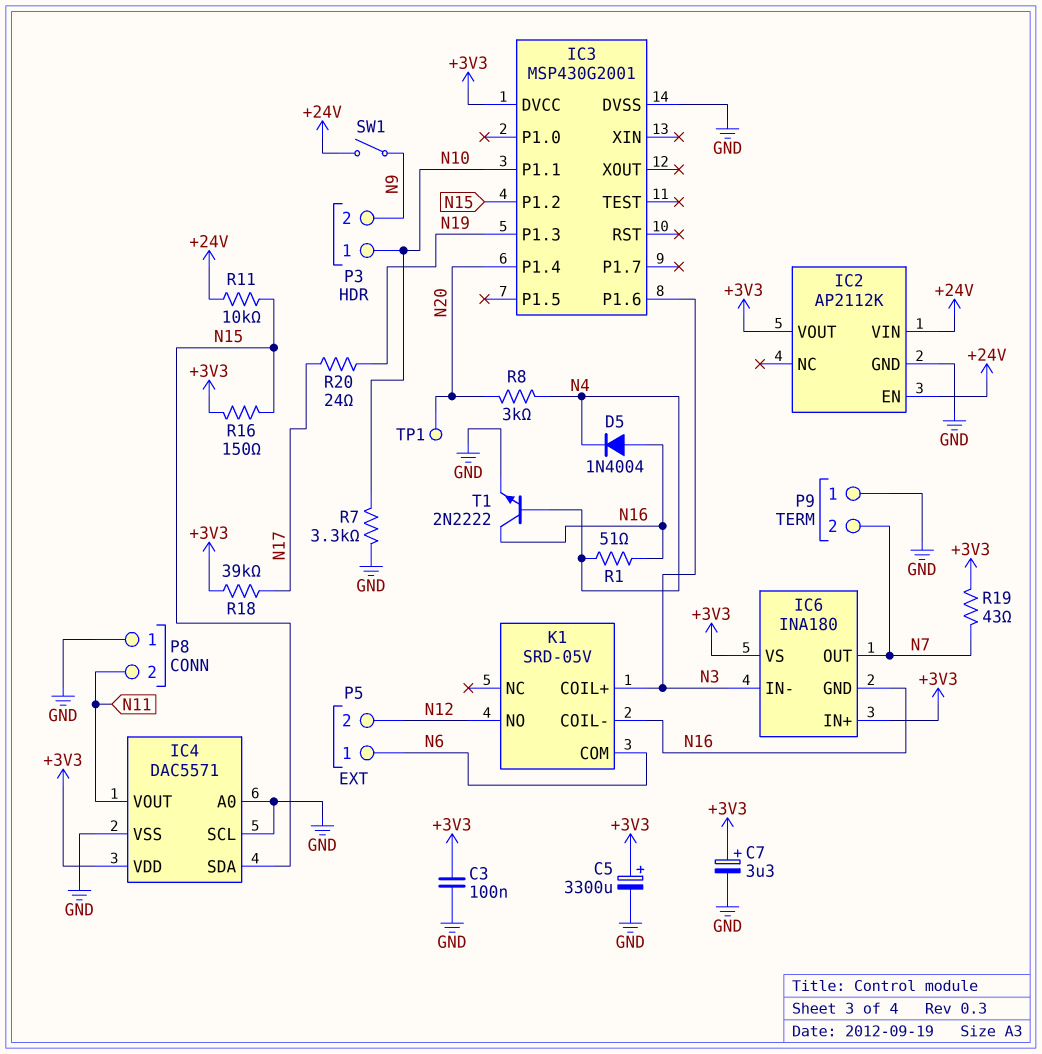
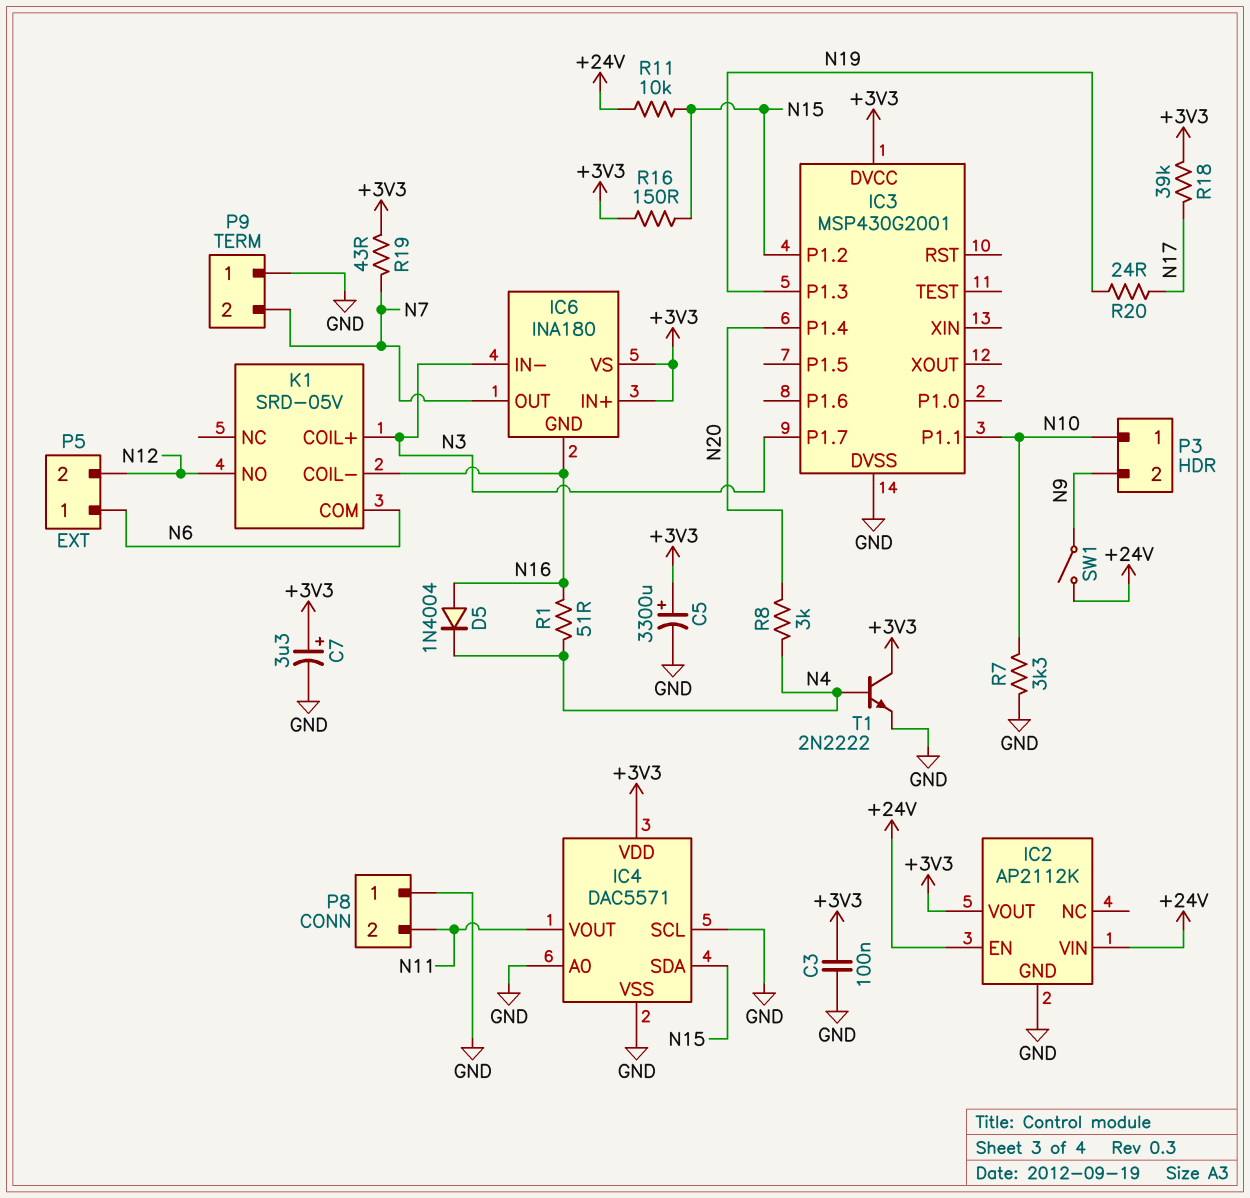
IC3 pin P1.6: N3 -> none
IC3 pin P1.7: none -> N3
T1: NPN 2N2222 (B N4, C N16, E GND) -> NPN 2N2222 (B N4, C +3V3, E GND)
TP1: test point (N20) -> none

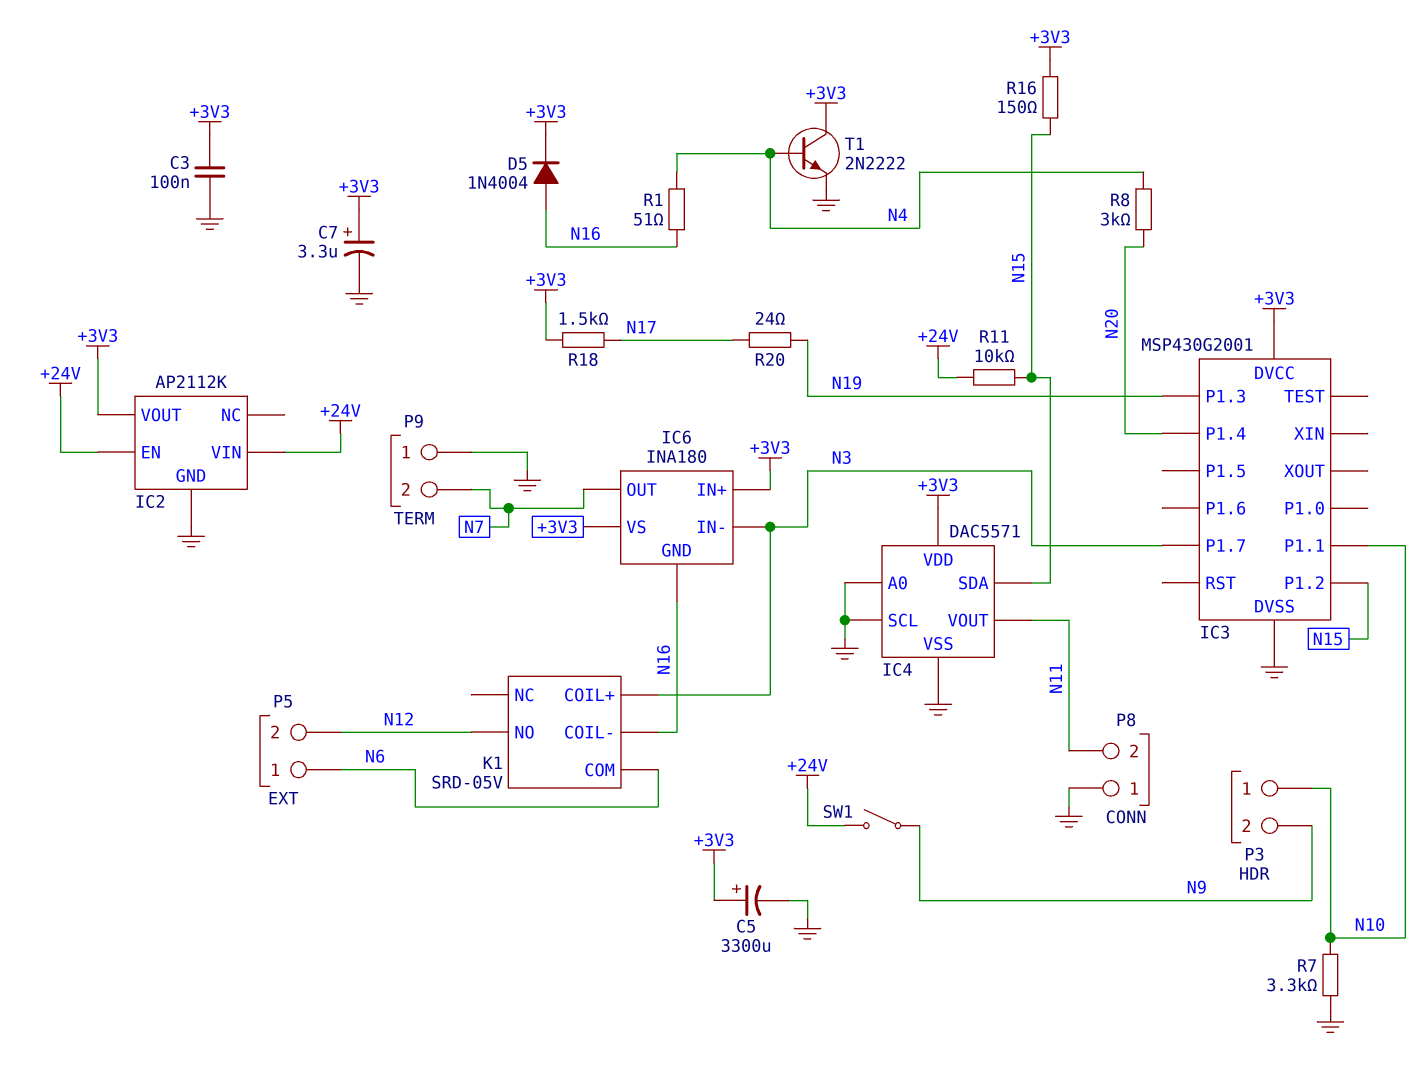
D5: diode 1N4004 (A N16, K N4) -> diode 1N4004 (A N16, K +3V3)
R18: 39k (+3V3, N17) -> 1.5k (+3V3, N17)
R19: 43 (+3V3, N7) -> none

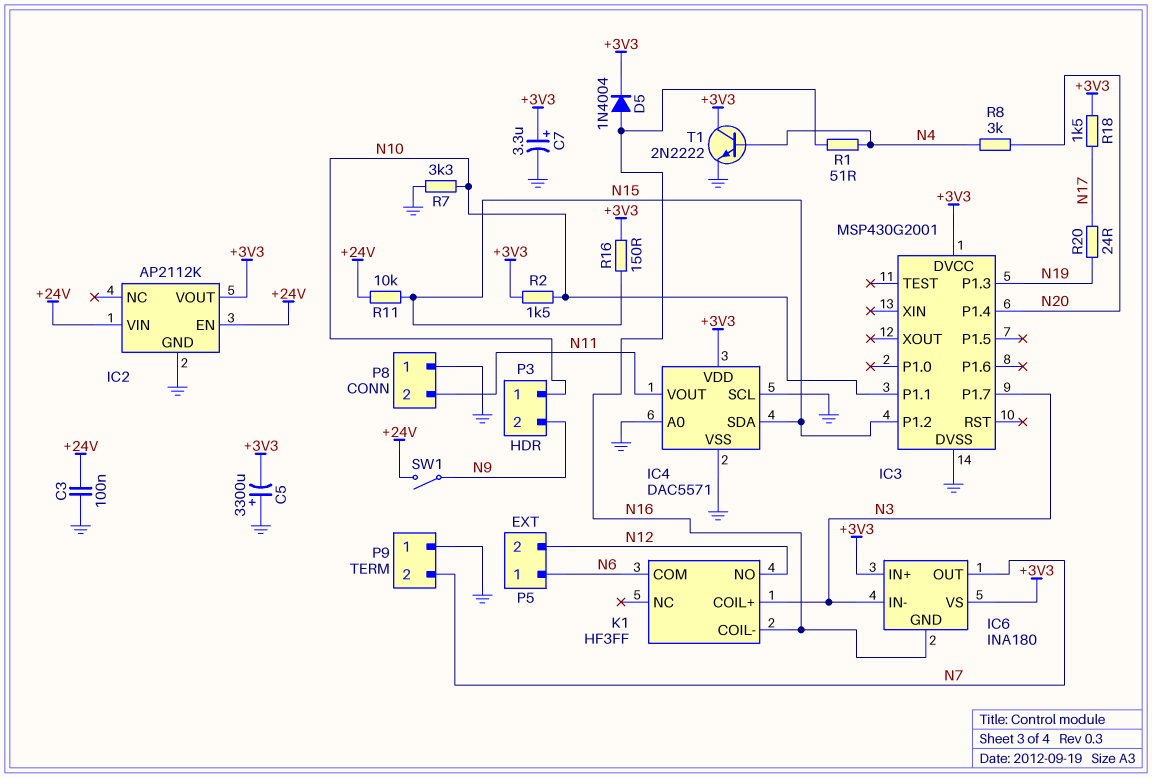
C3: 100nF (+3V3, GND) -> 100nF (+24V, GND)
C5: 3300uF (plus +3V3, minus GND) -> 3300uF (plus GND, minus +3V3)
K1: SRD-05V -> HF3FF
R2: none -> 1.5k (+3V3, N10)

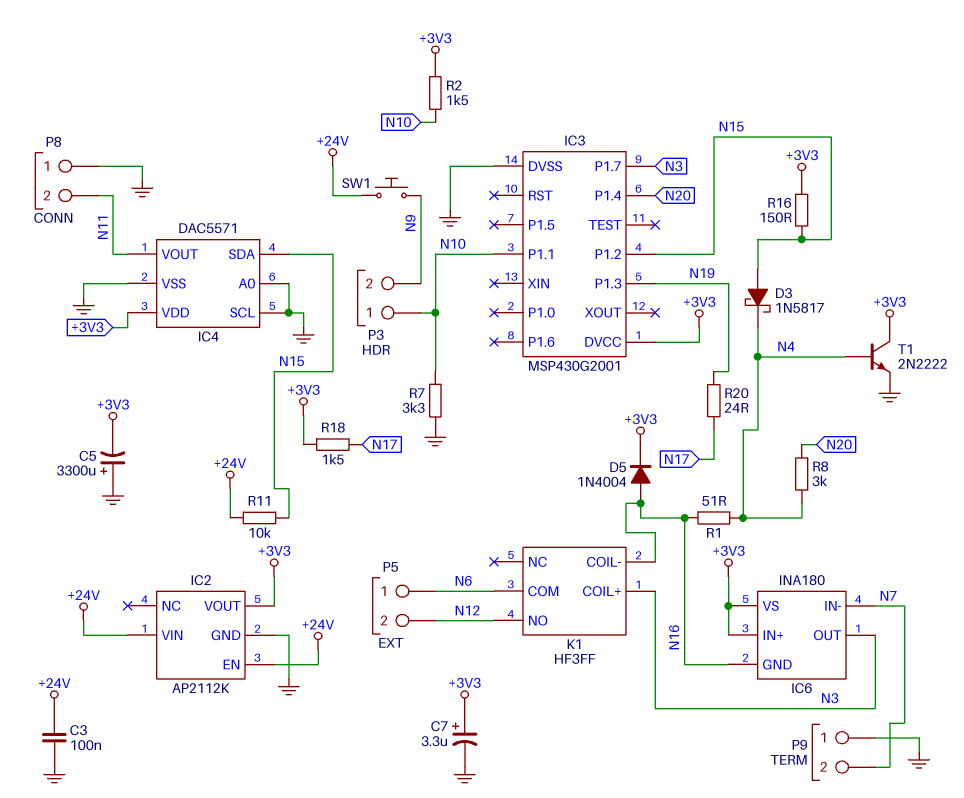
D3: none -> schottky 1N5817 (A N15, K N4)
IC6 pin IN-: N3 -> N7
IC6 pin OUT: N7 -> N3
SW1: switch (+24V, N9) -> button (+24V, N9)

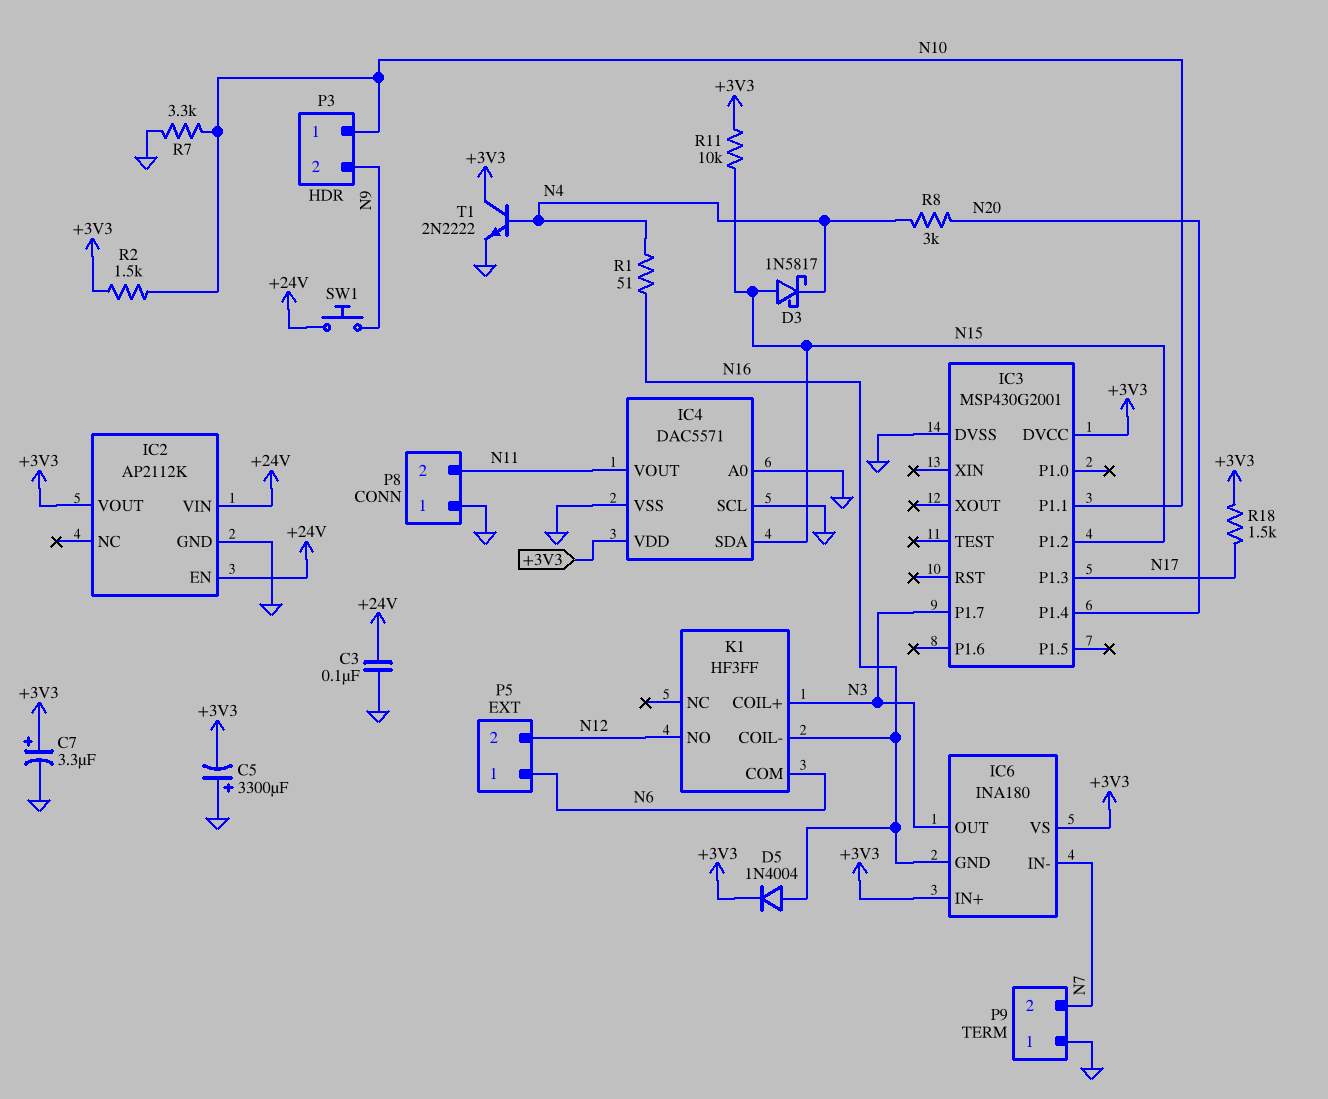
IC3 pin P1.3: N19 -> N17
R11: 10k (+24V, N15) -> 10k (+3V3, N15)
R16: 150 (+3V3, N15) -> none
R20: 24 (N17, N19) -> none

